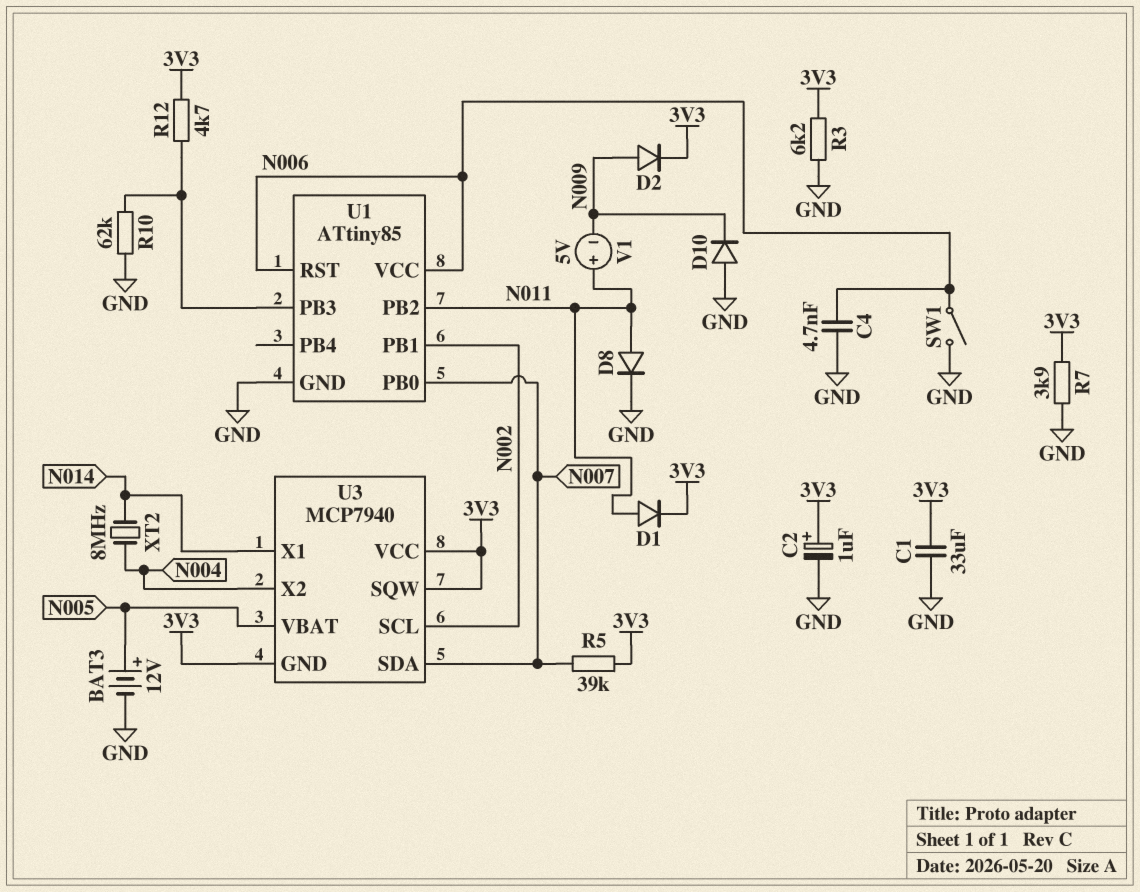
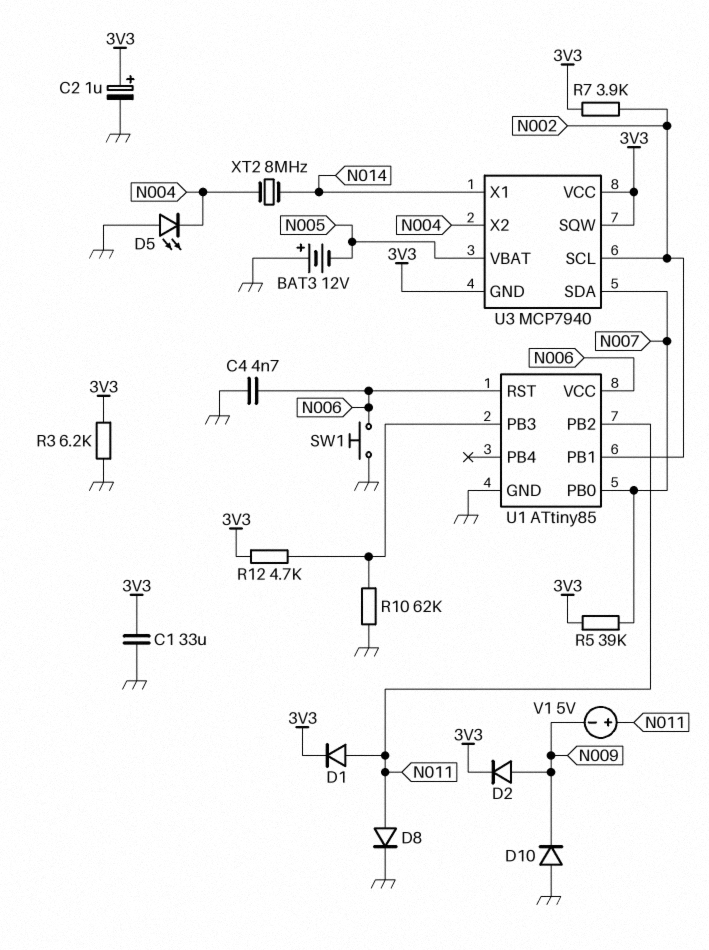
BAT3: 12V (plus N005, minus GND) -> 12V (plus GND, minus N005)
D5: none -> LED (A GND, K N004)
R7: 3.9k (3V3, GND) -> 3.9k (3V3, N002)
SW1: switch (GND, N006) -> button (GND, N006)

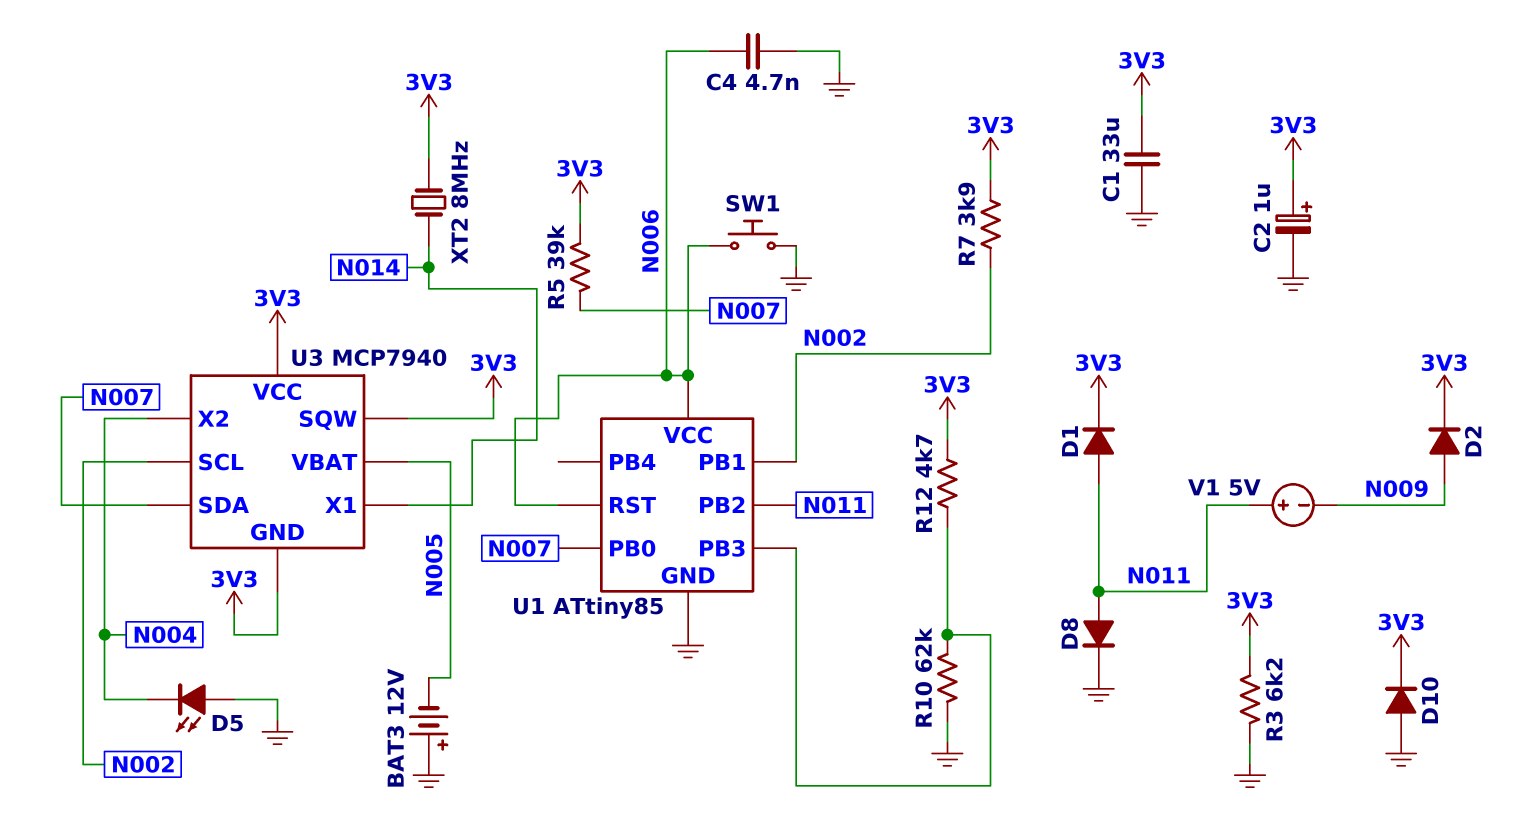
D10: diode (A GND, K N009) -> diode (A GND, K 3V3)
XT2: 8MHz (N004, N014) -> 8MHz (3V3, N014)

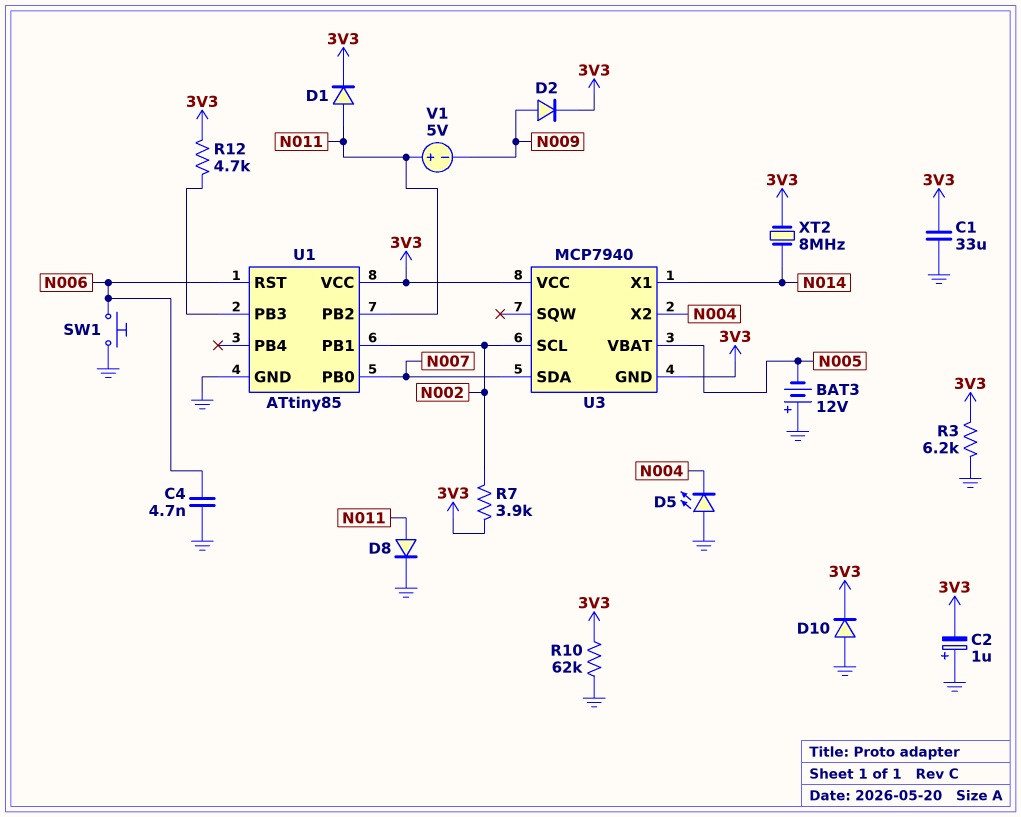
C2: 1uF (plus 3V3, minus GND) -> 1uF (plus GND, minus 3V3)
R5: 39k (3V3, N007) -> none
R10: 62k (GND, U1/PB3) -> 62k (3V3, GND)
U1 pin VCC: N006 -> 3V3
U3 pin SQW: 3V3 -> none

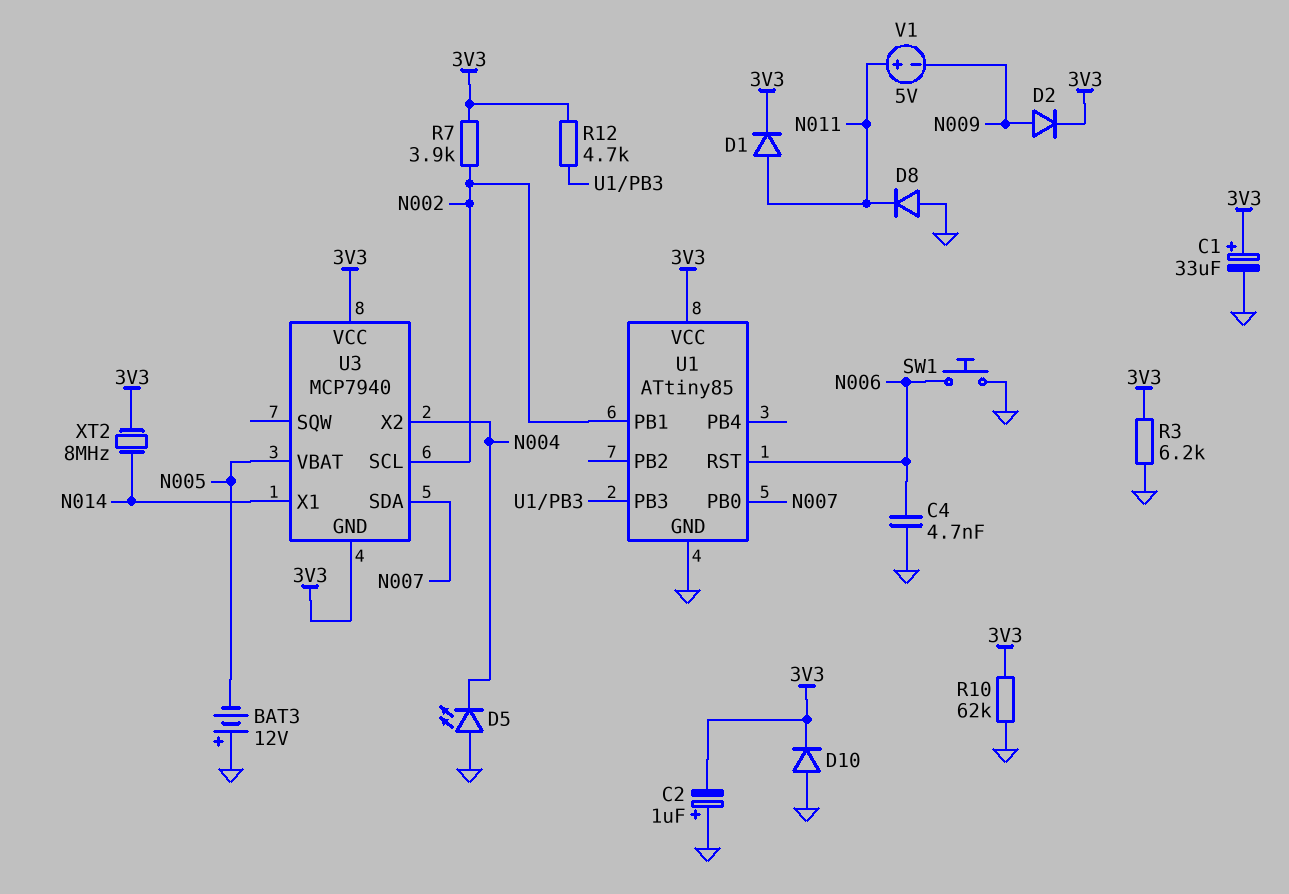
C1: 33uF (3V3, GND) -> 33uF (plus 3V3, minus GND)
D8: diode (A N011, K GND) -> diode (A GND, K N011)
U1 pin PB2: N011 -> none

